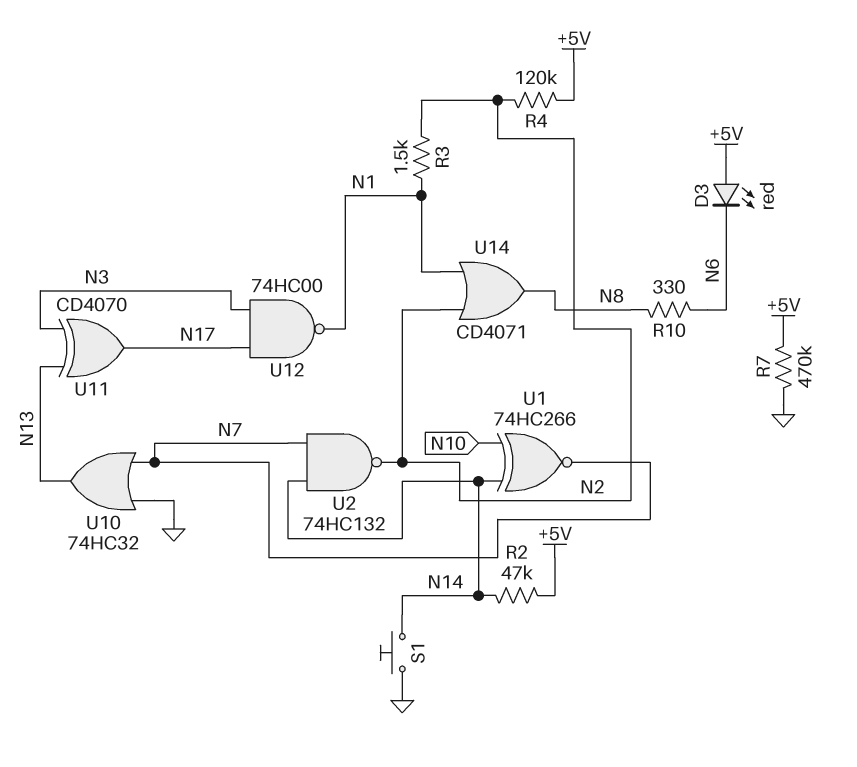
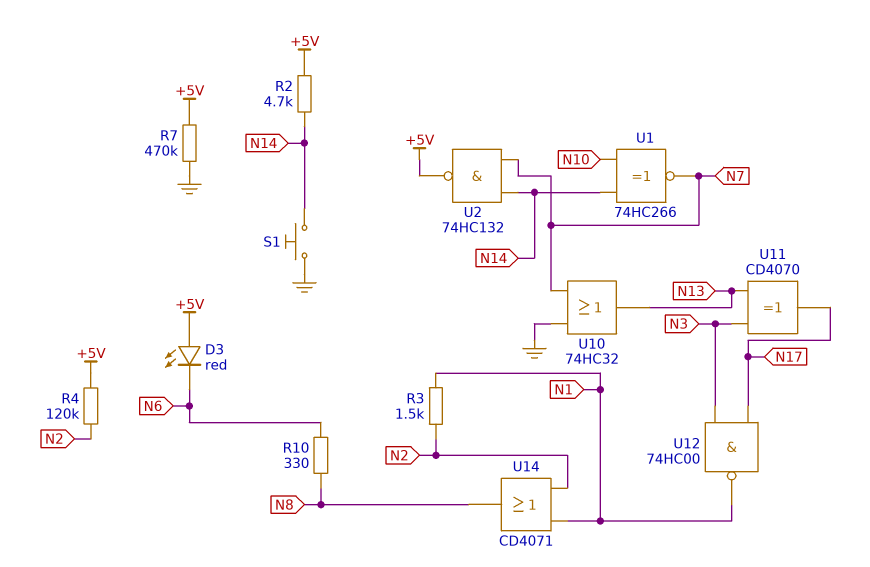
R2: 47k (+5V, N14) -> 4.7k (+5V, N14)
U2: NAND 74HC132 (in N7, in N14, out N2) -> NAND 74HC132 (in N7, in N14, out +5V)

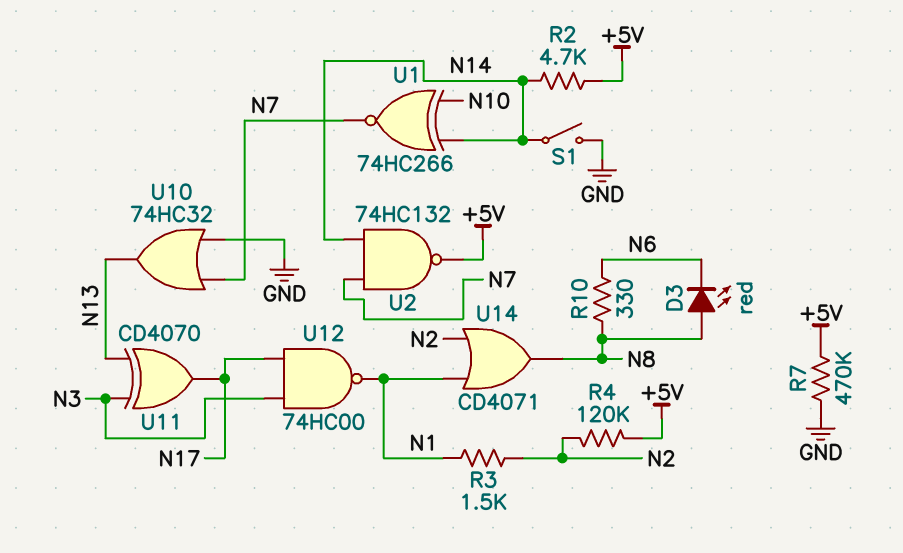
D3: LED red (A +5V, K N6) -> LED red (A N8, K N6)
S1: button (GND, N14) -> switch (GND, N14)

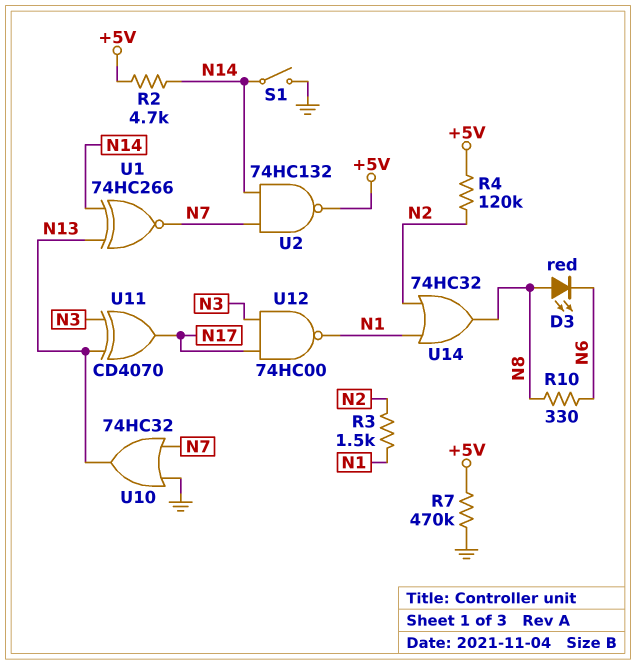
U1: XNOR 74HC266 (in N10, in N14, out N7) -> XNOR 74HC266 (in N13, in N14, out N7)
U14: OR CD4071 (in N1, in N2, out N8) -> OR 74HC32 (in N1, in N2, out N8)

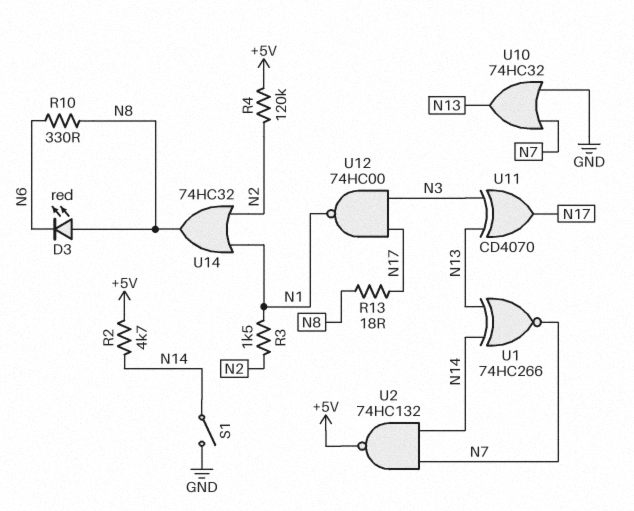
R7: 470k (+5V, GND) -> none
R13: none -> 18 (N8, N17)

